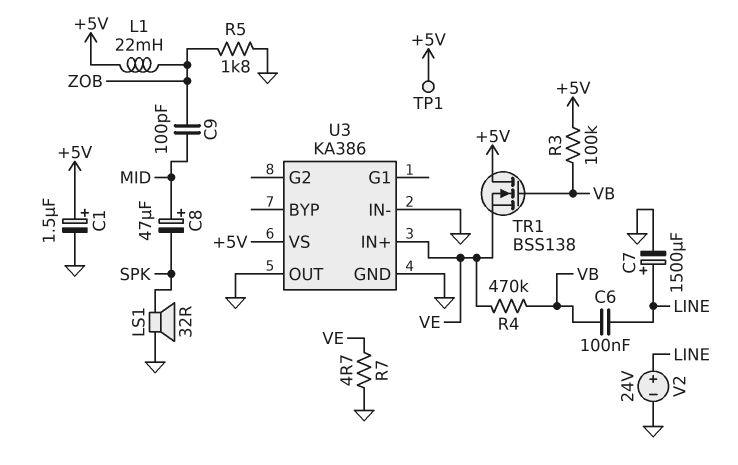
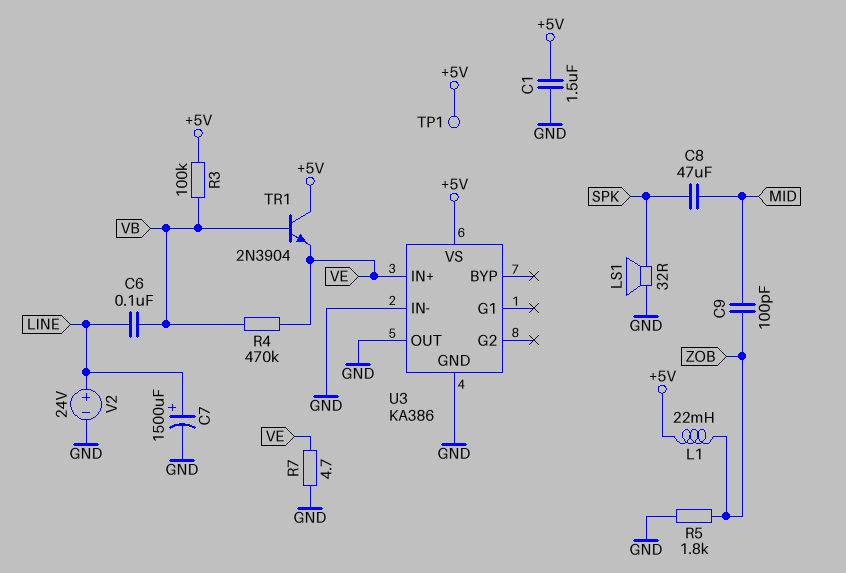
C1: 1.5uF (plus +5V, minus GND) -> 1.5uF (+5V, GND)
C8: 47uF (plus MID, minus SPK) -> 47uF (MID, SPK)
TR1: NMOS BSS138 (G VB, D +5V, S VE) -> NPN 2N3904 (B VB, C +5V, E VE)

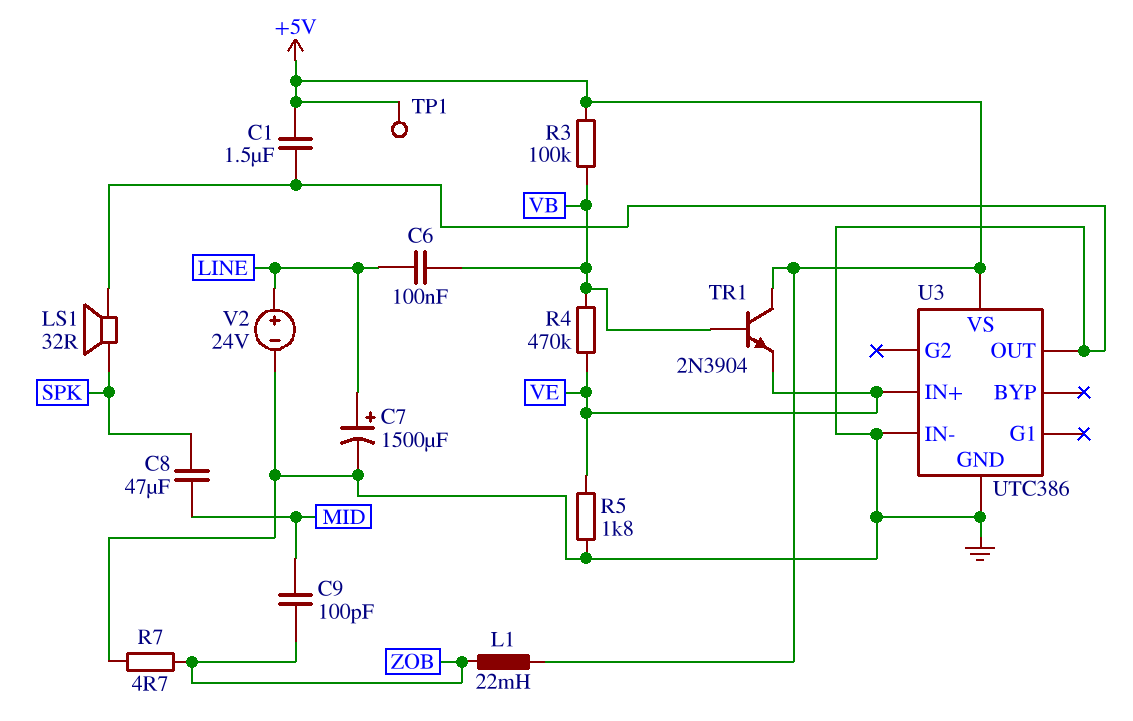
R5: 1.8k (GND, ZOB) -> 1.8k (GND, VE)
R7: 4.7 (GND, VE) -> 4.7 (GND, ZOB)
U3: KA386 -> UTC386

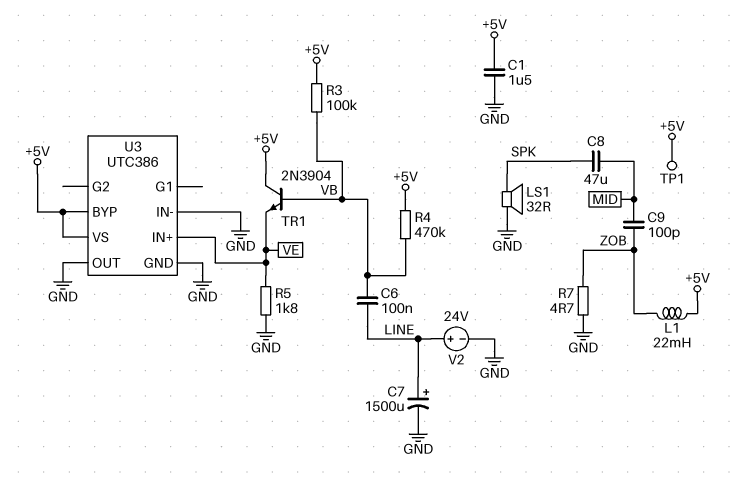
R4: 470k (VB, VE) -> 470k (+5V, VB)
U3 pin BYP: none -> +5V

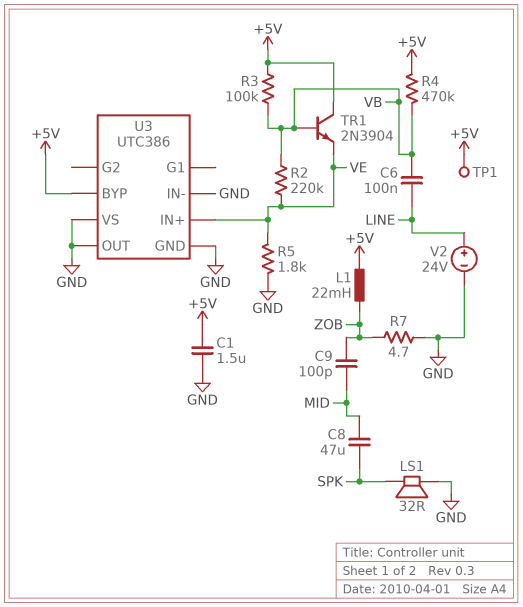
C7: 1500uF (plus LINE, minus GND) -> none
R2: none -> 220k (VB, VE)
U3 pin VS: +5V -> GND

